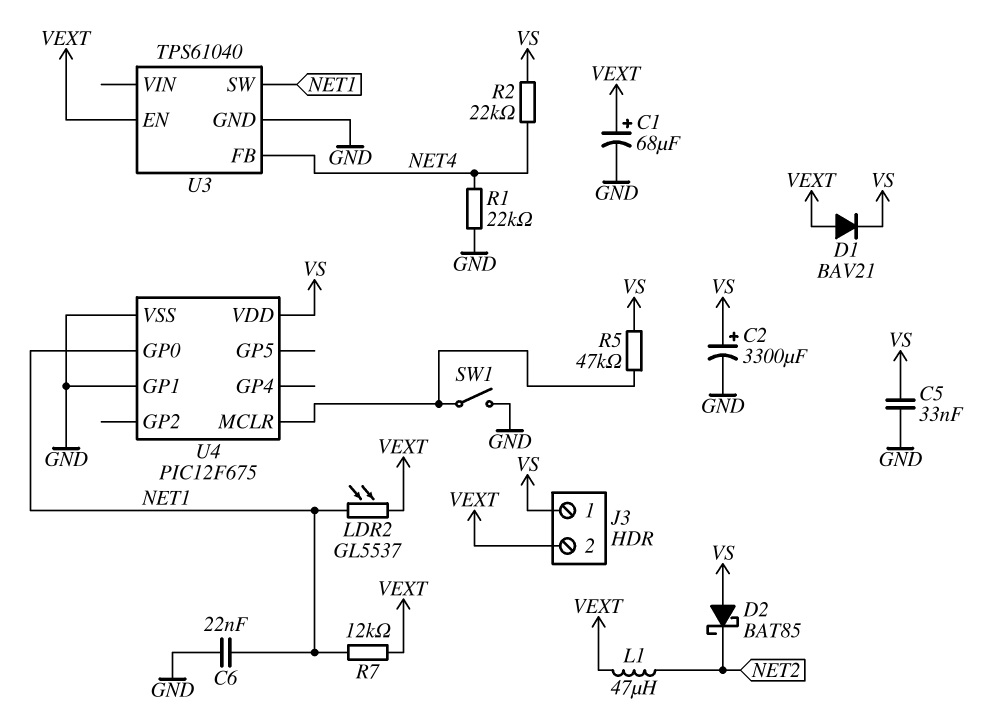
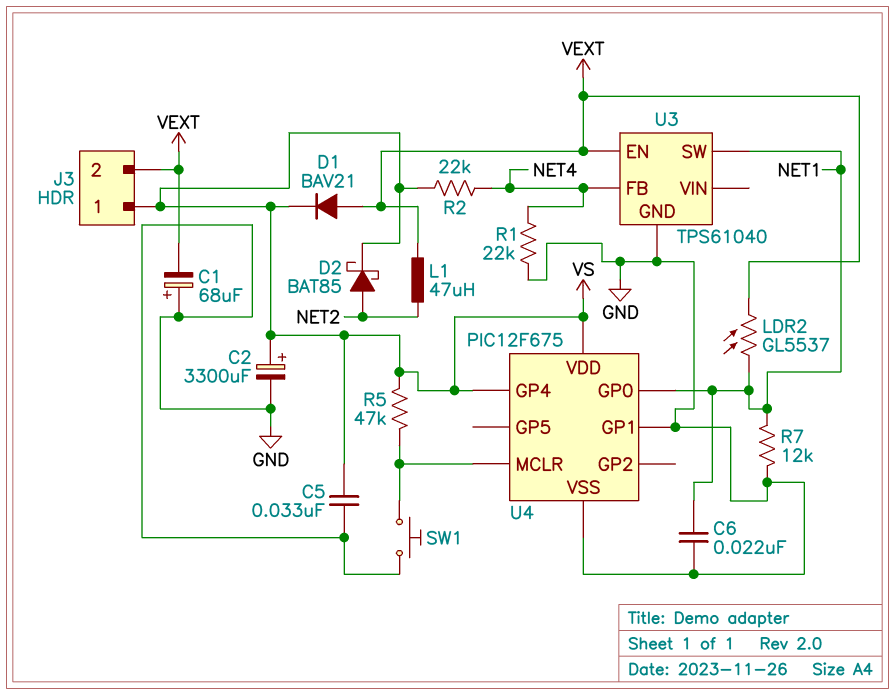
C1: 68uF (plus VEXT, minus GND) -> 68uF (plus GND, minus VEXT)
D2: schottky BAT85 (A VS, K NET2) -> schottky BAT85 (A NET2, K VS)
R7: 12k (NET1, VEXT) -> 12k (GND, NET1)
SW1: switch (GND, U4/MCLR) -> button (GND, U4/MCLR)
U4 pin GP4: none -> VS

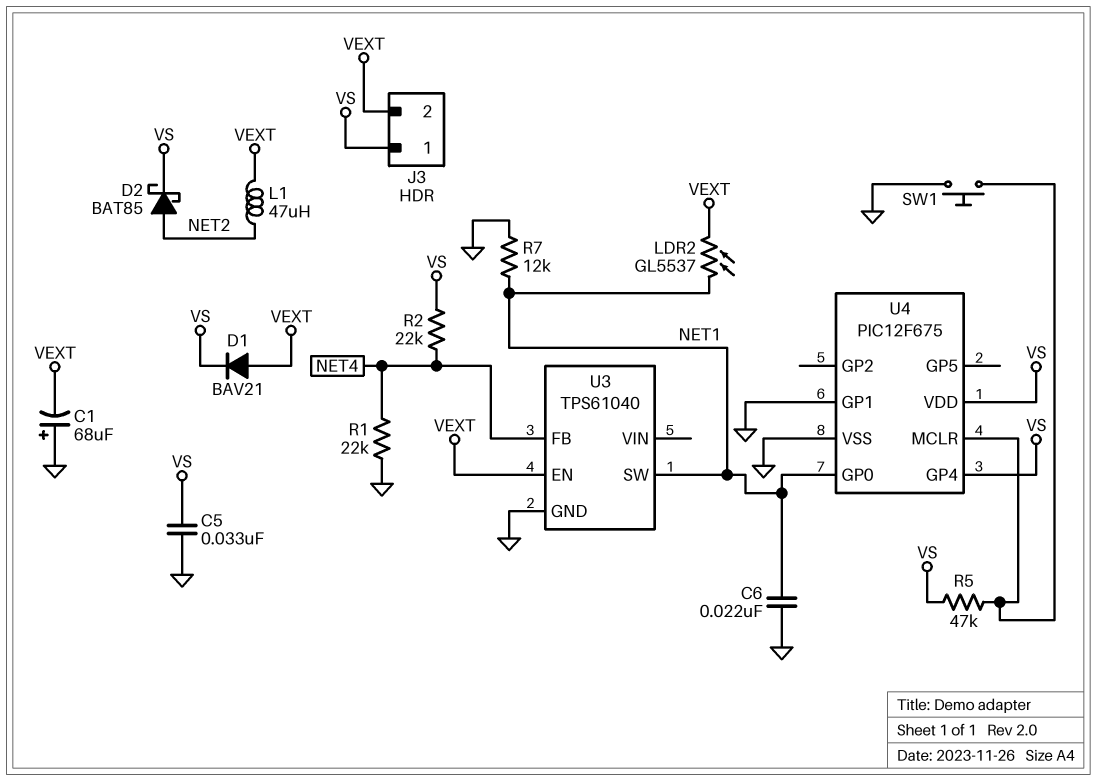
C2: 3300uF (plus VS, minus GND) -> none

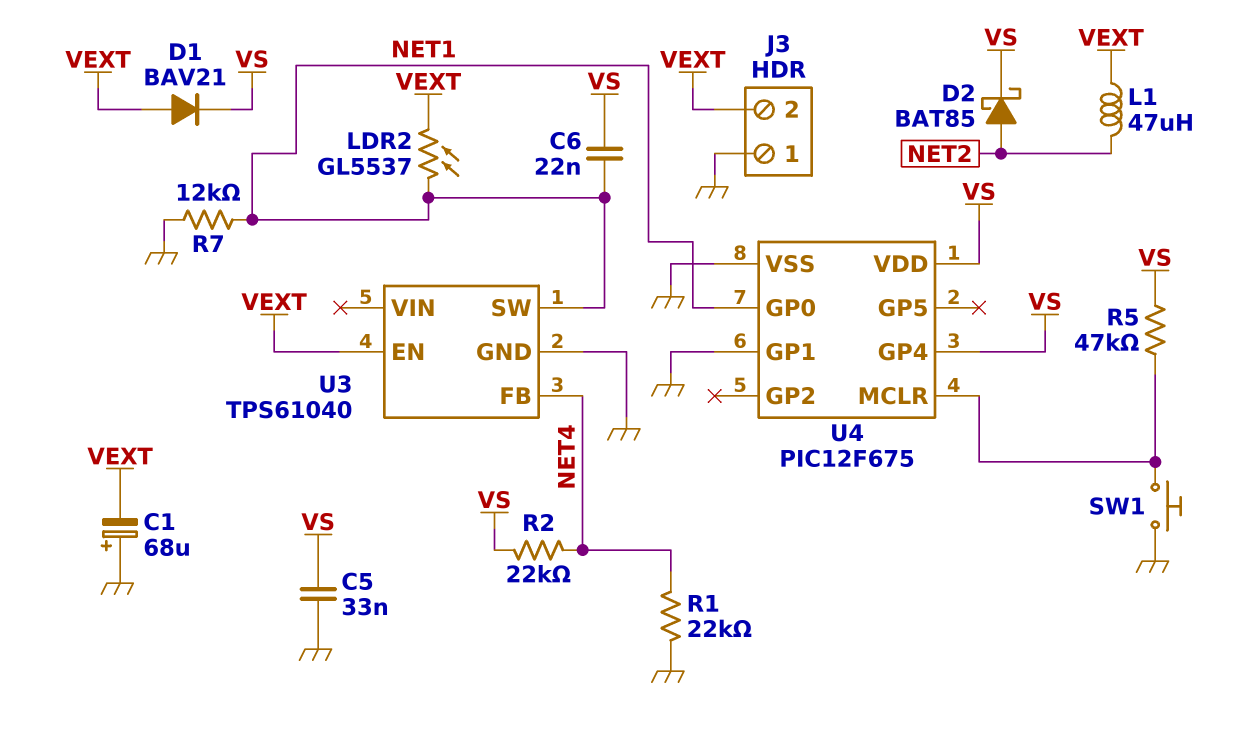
C6: 22nF (GND, NET1) -> 22nF (NET1, VS)
J3 pin 1: VS -> GND

